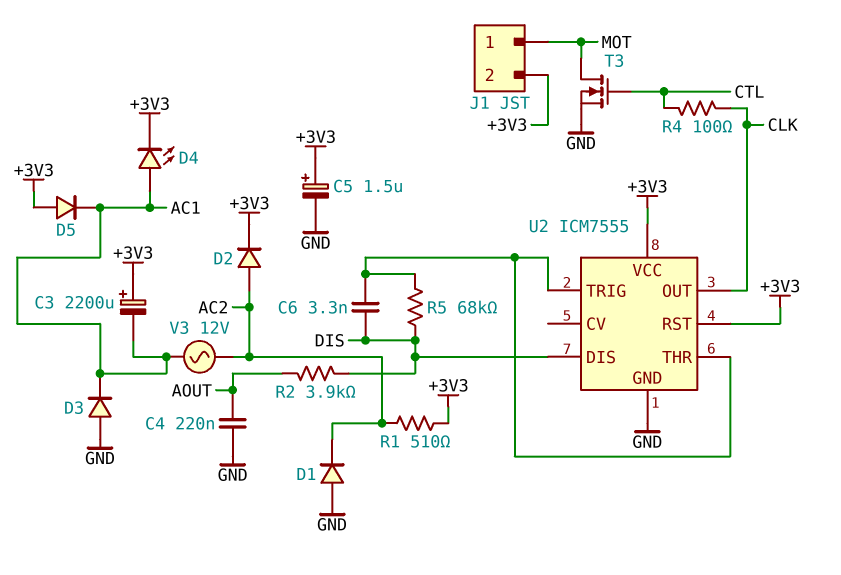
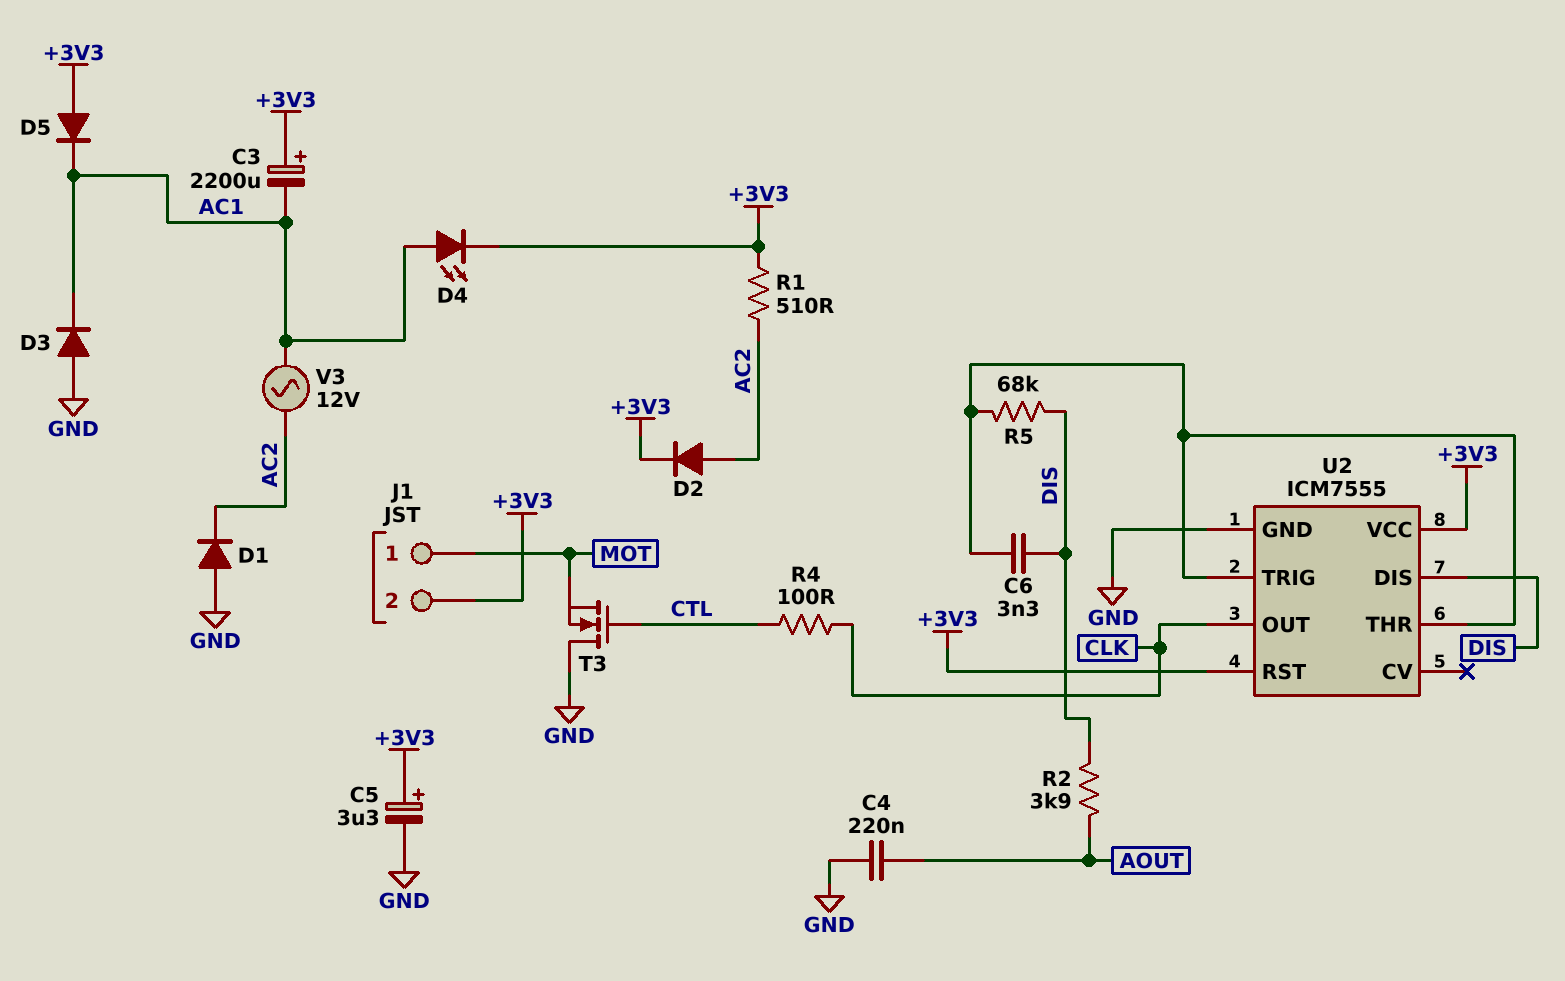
C5: 1.5uF (plus +3V3, minus GND) -> 3.3uF (plus +3V3, minus GND)
T3: NMOS (G CTL, D MOT, S GND) -> NMOS (G CTL, D GND, S MOT)

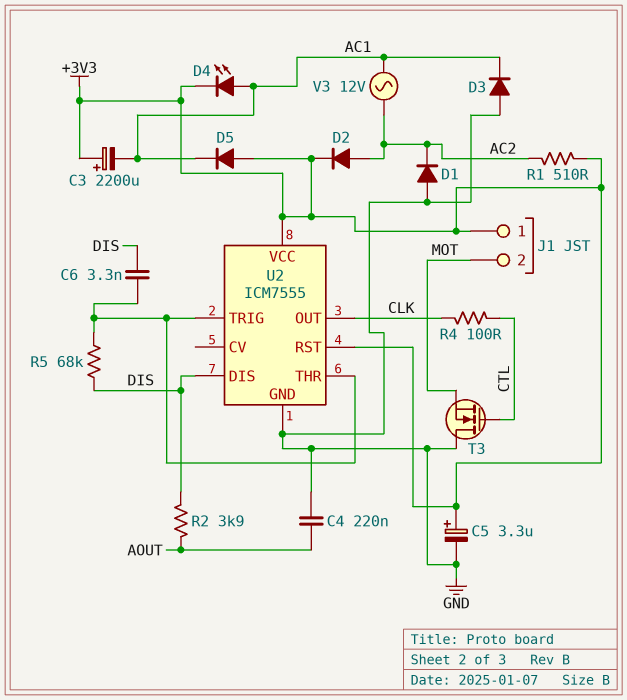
J1 pin 1: MOT -> +3V3
J1 pin 2: +3V3 -> MOT

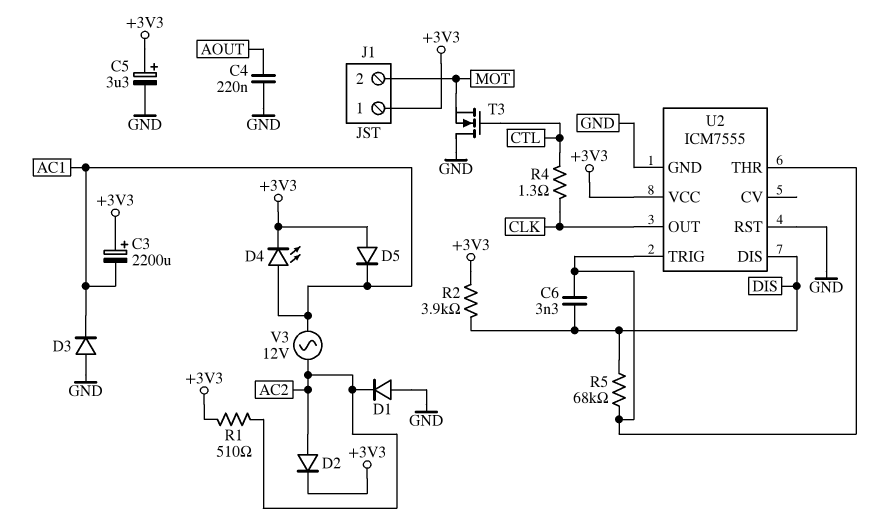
R2: 3.9k (AOUT, DIS) -> 3.9k (+3V3, DIS)
R4: 100 (CLK, CTL) -> 1.3 (CLK, CTL)
U2 pin RST: +3V3 -> GND

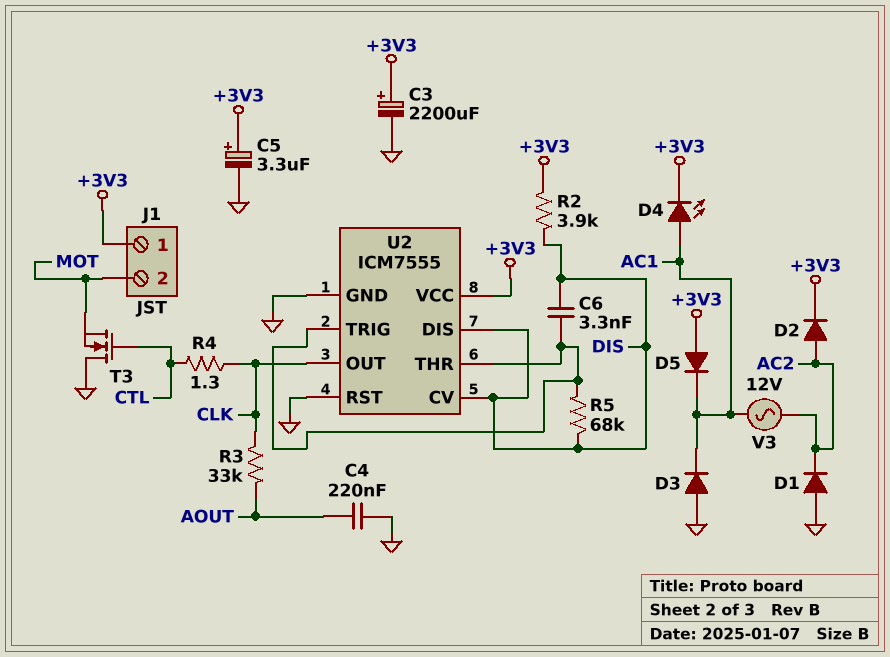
C3: 2200uF (plus +3V3, minus AC1) -> 2200uF (plus +3V3, minus GND)
R1: 510 (+3V3, AC2) -> none
R3: none -> 33k (AOUT, CLK)
U2 pin CV: none -> DIS

